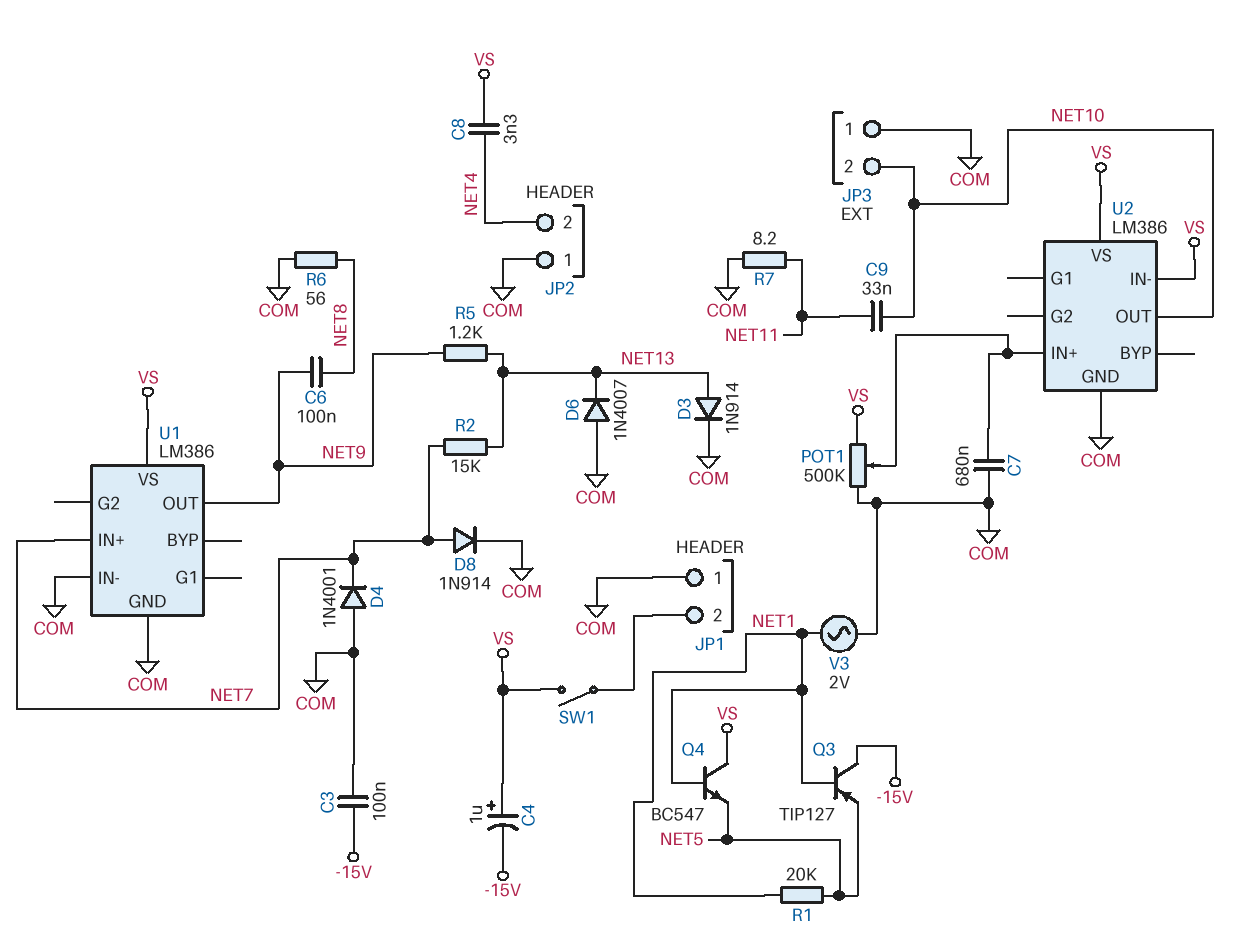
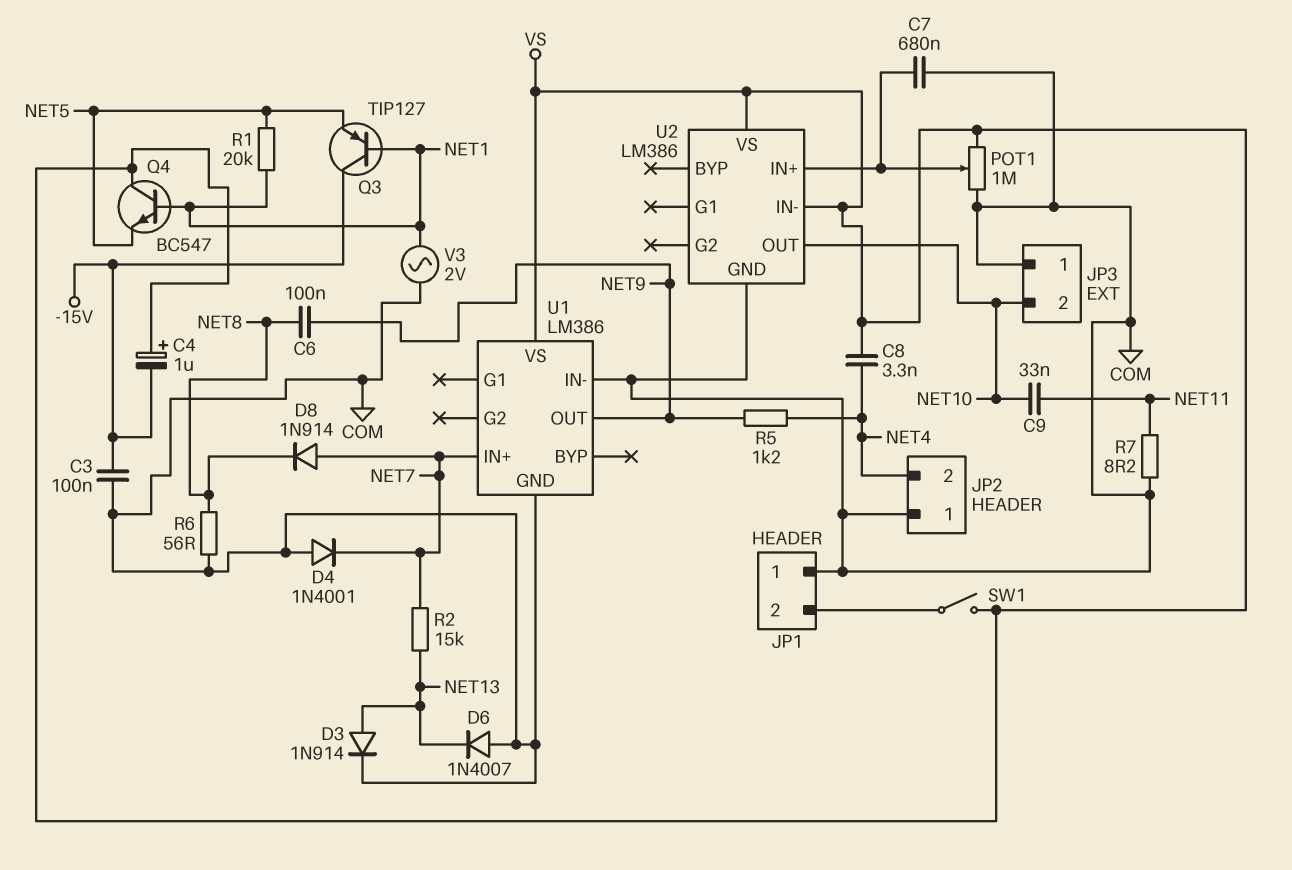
D8: diode 1N914 (A NET7, K COM) -> diode 1N914 (A NET7, K NET8)
POT1: 500k (COM, VS, wiper U2/IN+) -> 1M (COM, VS, wiper U2/IN+)
R5: 1.2k (NET9, NET13) -> 1.2k (NET4, NET9)

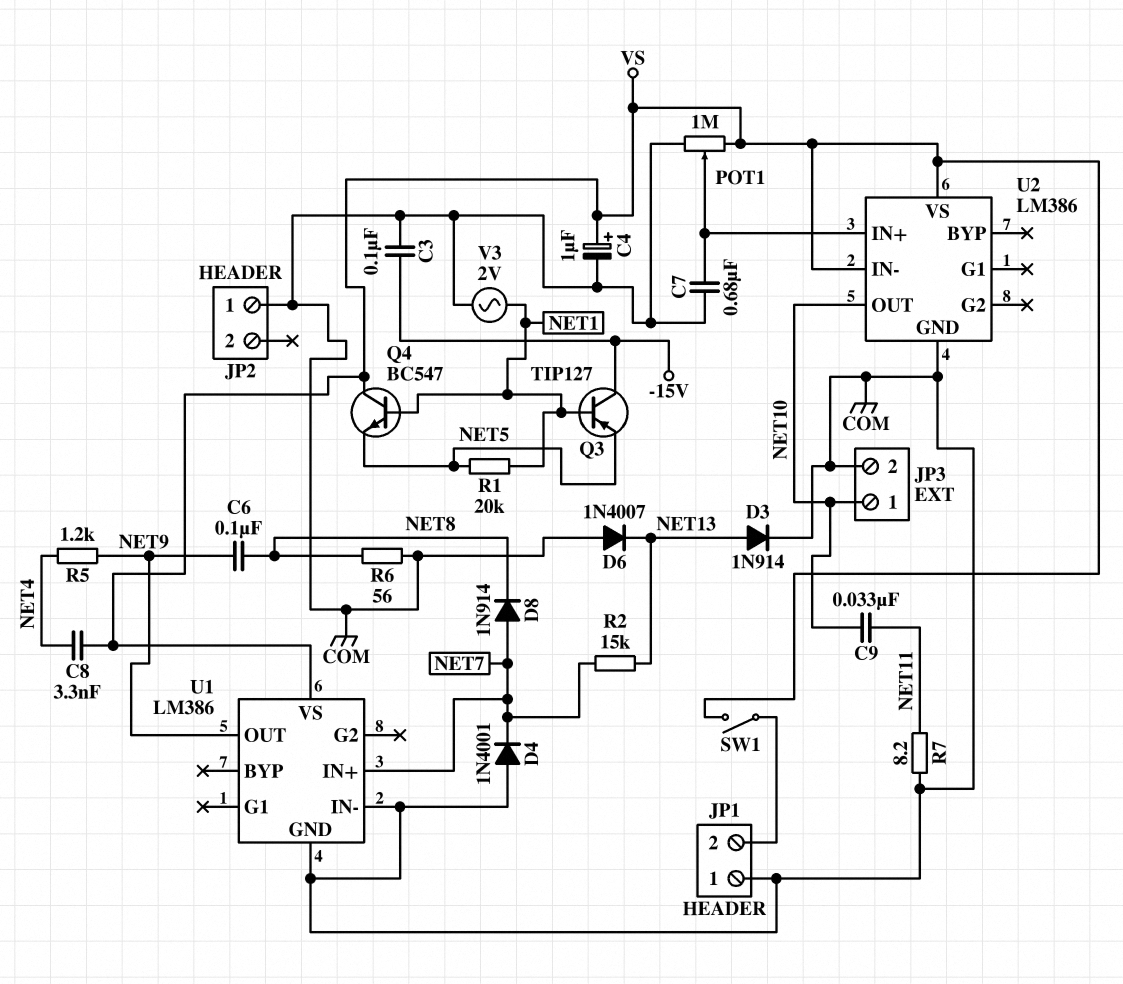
C4: 1uF (plus VS, minus -15V) -> 1uF (plus VS, minus COM)
JP2 pin 2: NET4 -> none
JP3 pin 1: COM -> NET10
JP3 pin 2: NET10 -> COM

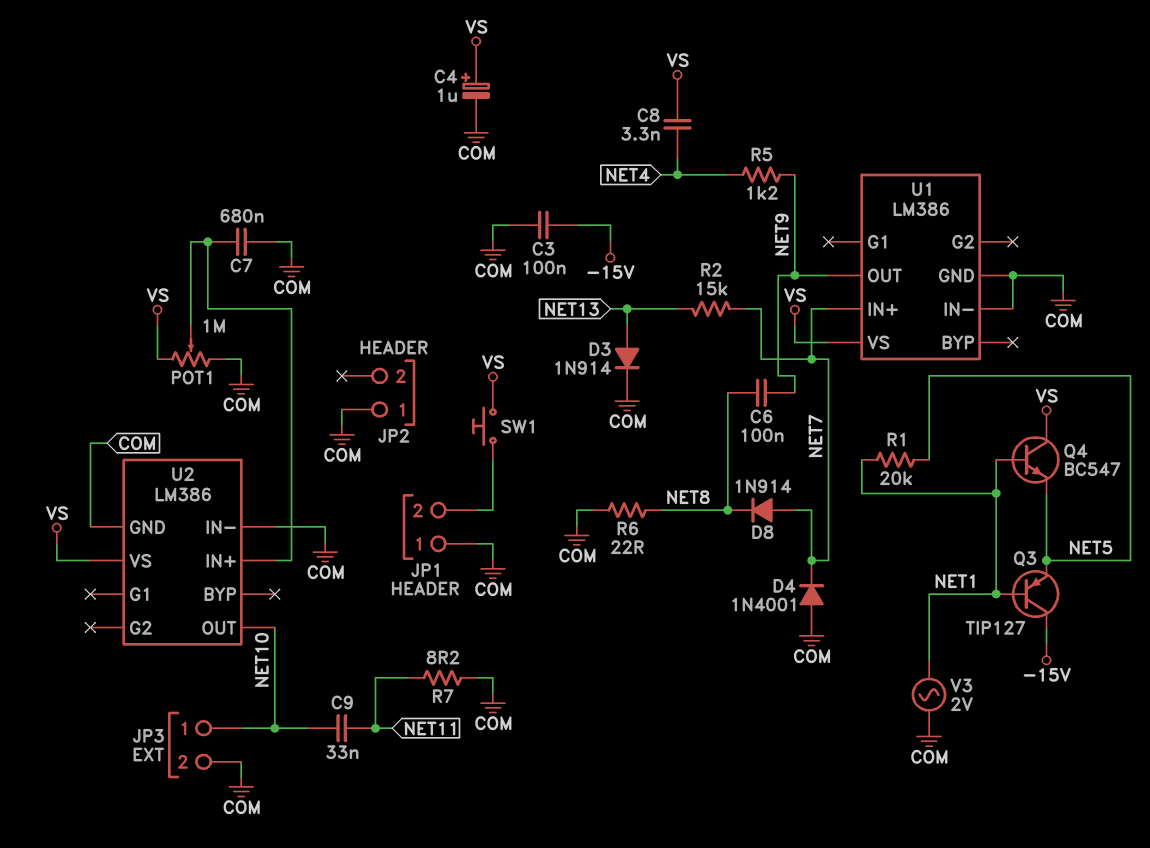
D6: diode 1N4007 (A COM, K NET13) -> none
R6: 56 (COM, NET8) -> 22 (COM, NET8)
SW1: switch (JP1/2, VS) -> button (JP1/2, VS)
U2 pin IN-: VS -> COM

